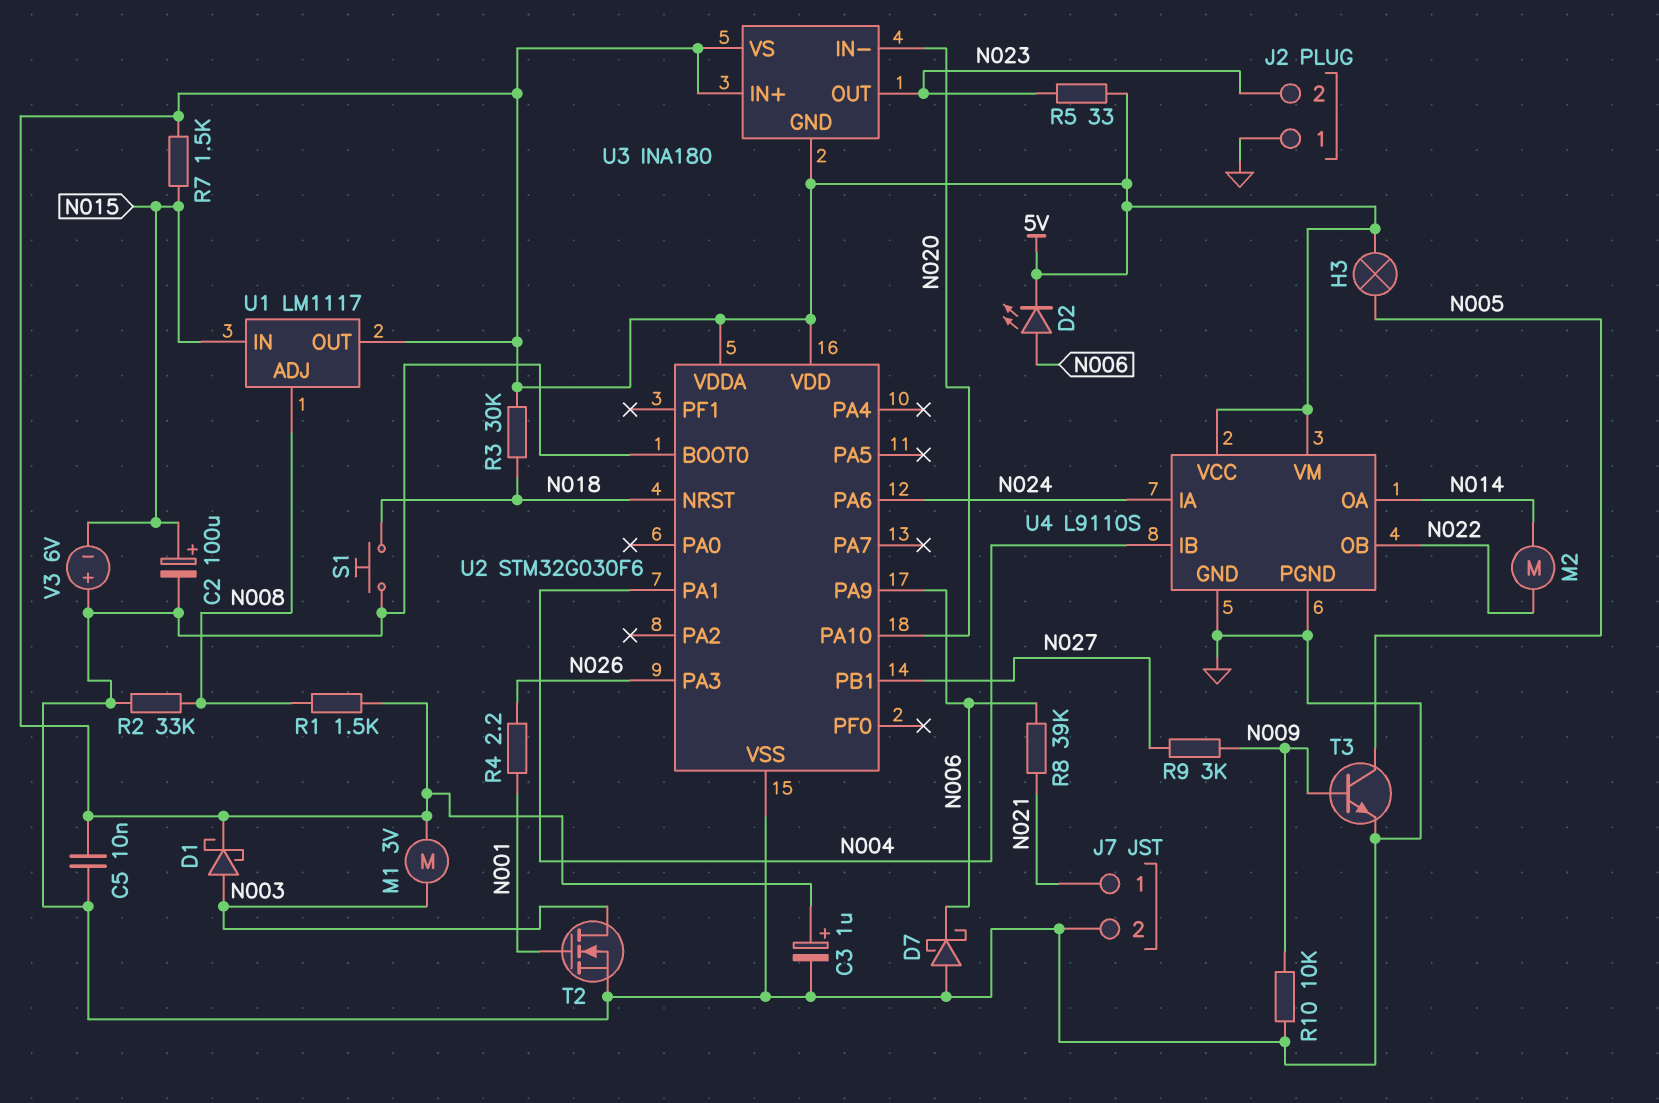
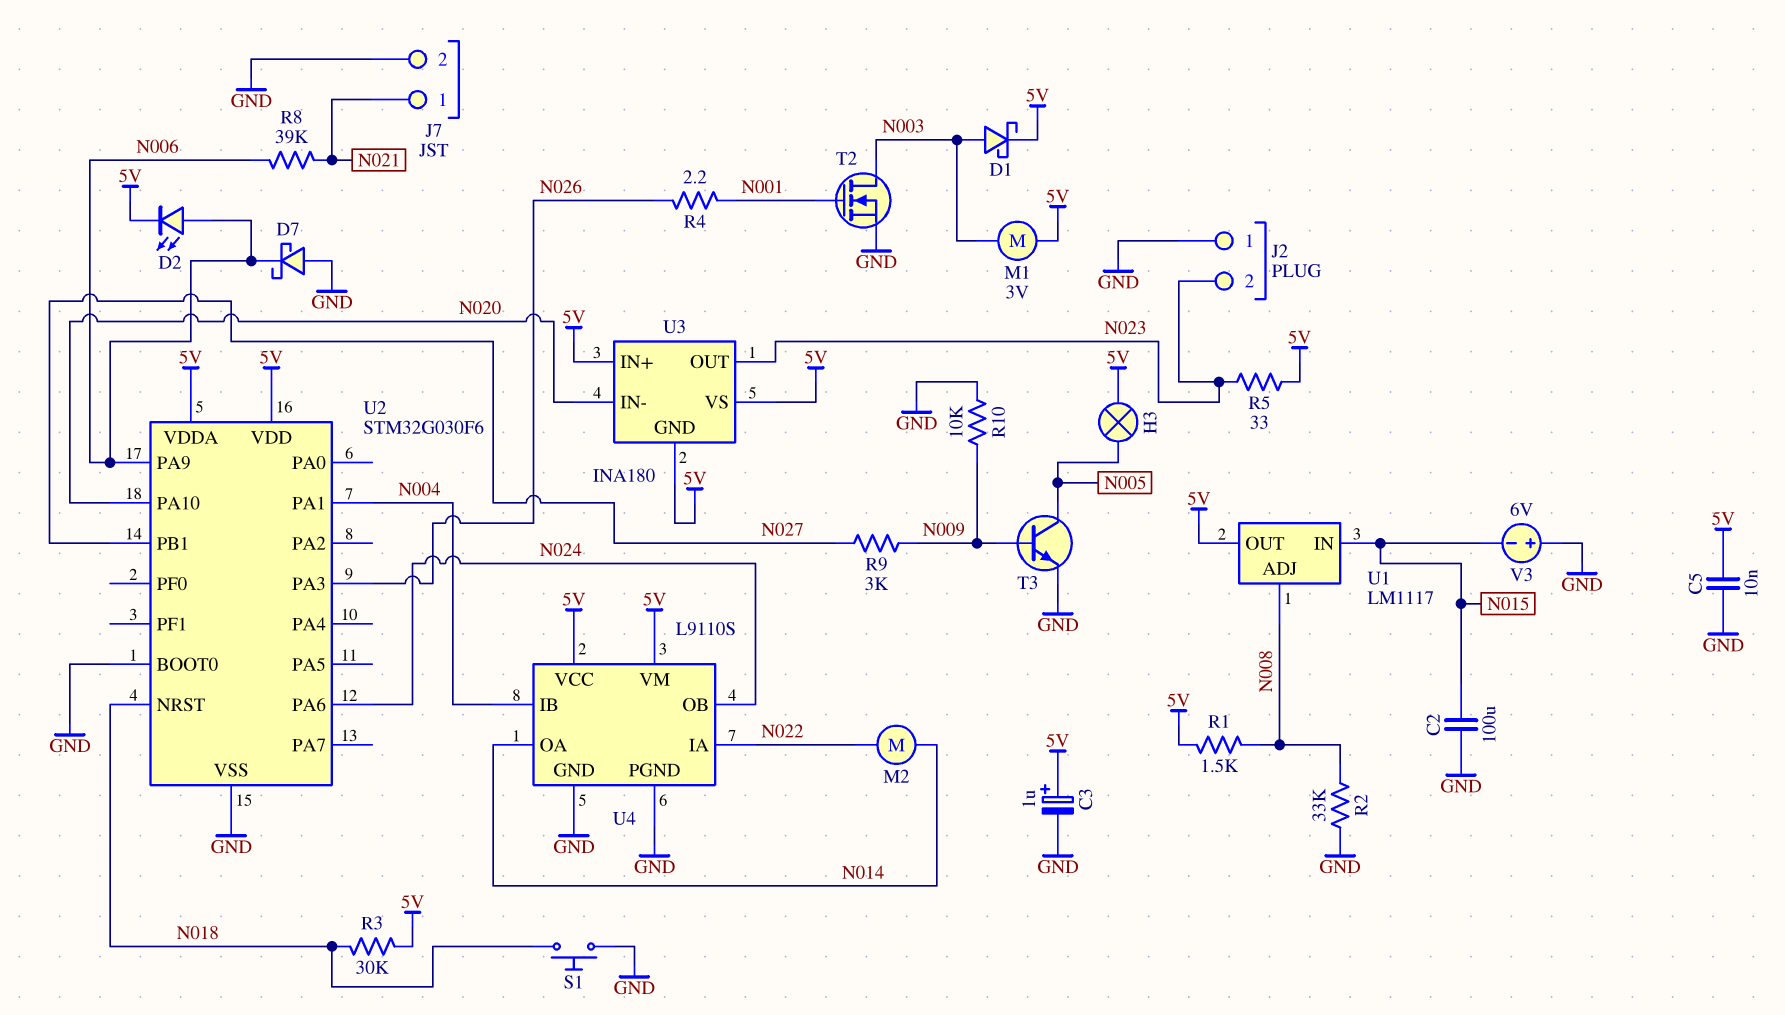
C2: 100uF (plus N015, minus GND) -> 100uF (GND, N015)
R7: 1.5k (5V, N015) -> none
U4 pin IA: N024 -> N022
U4 pin OB: N022 -> N024

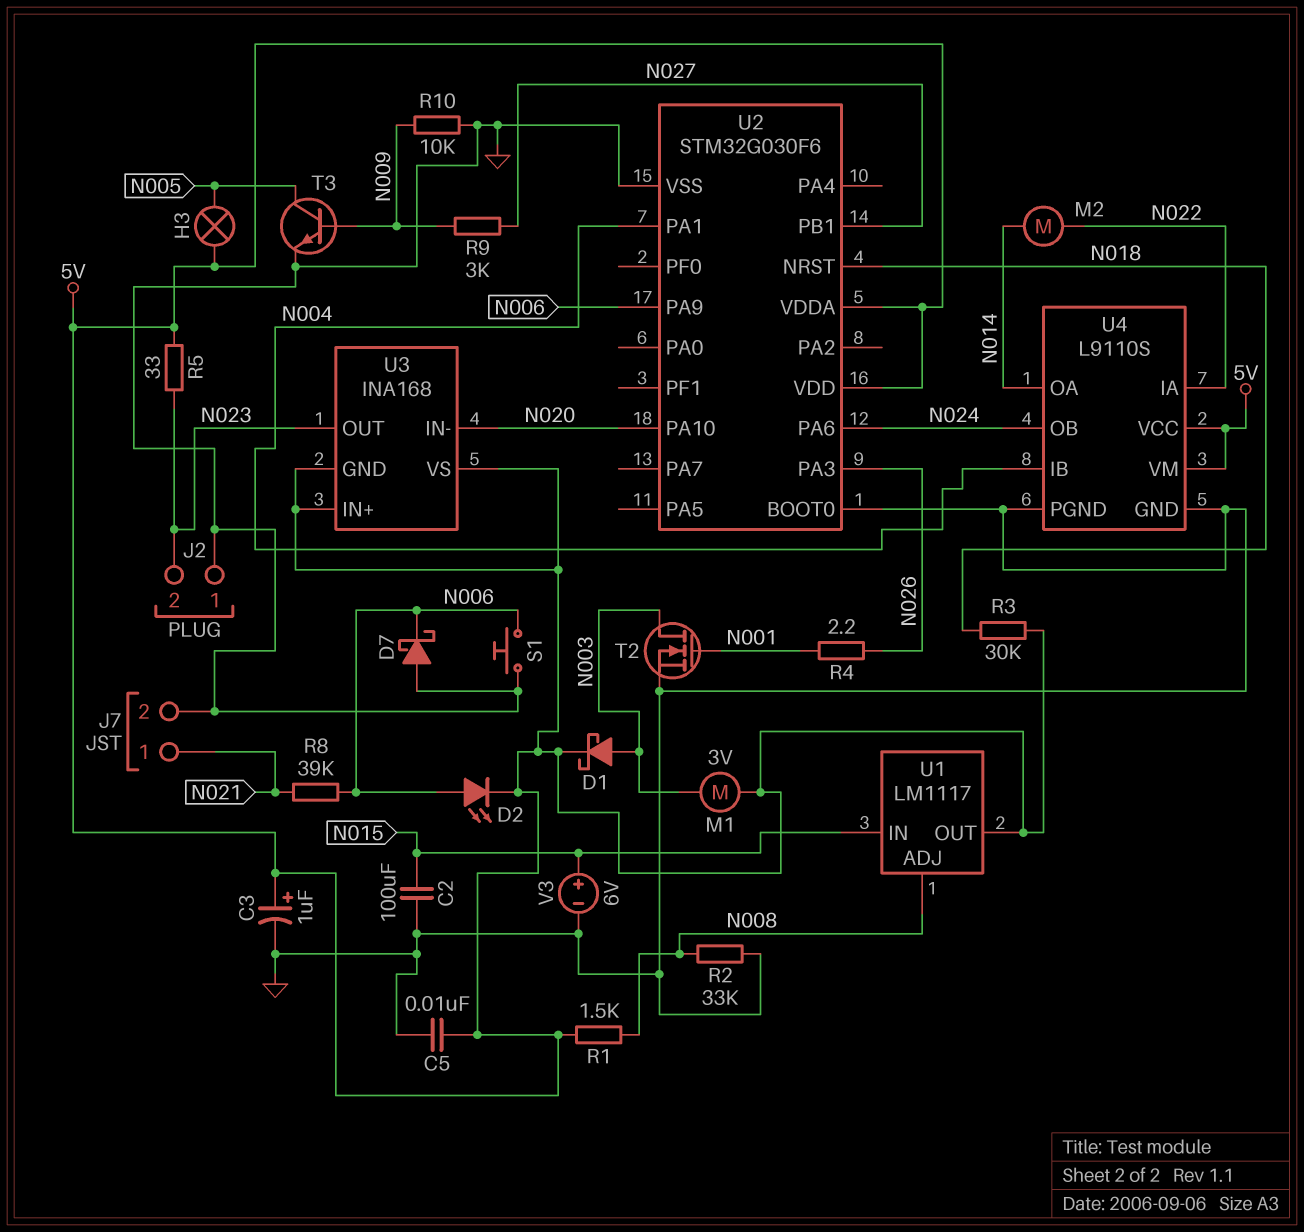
S1: button (GND, N018) -> button (GND, N006)
U3: INA180 -> INA168
V3: 6V (plus GND, minus N015) -> 6V (plus N015, minus GND)

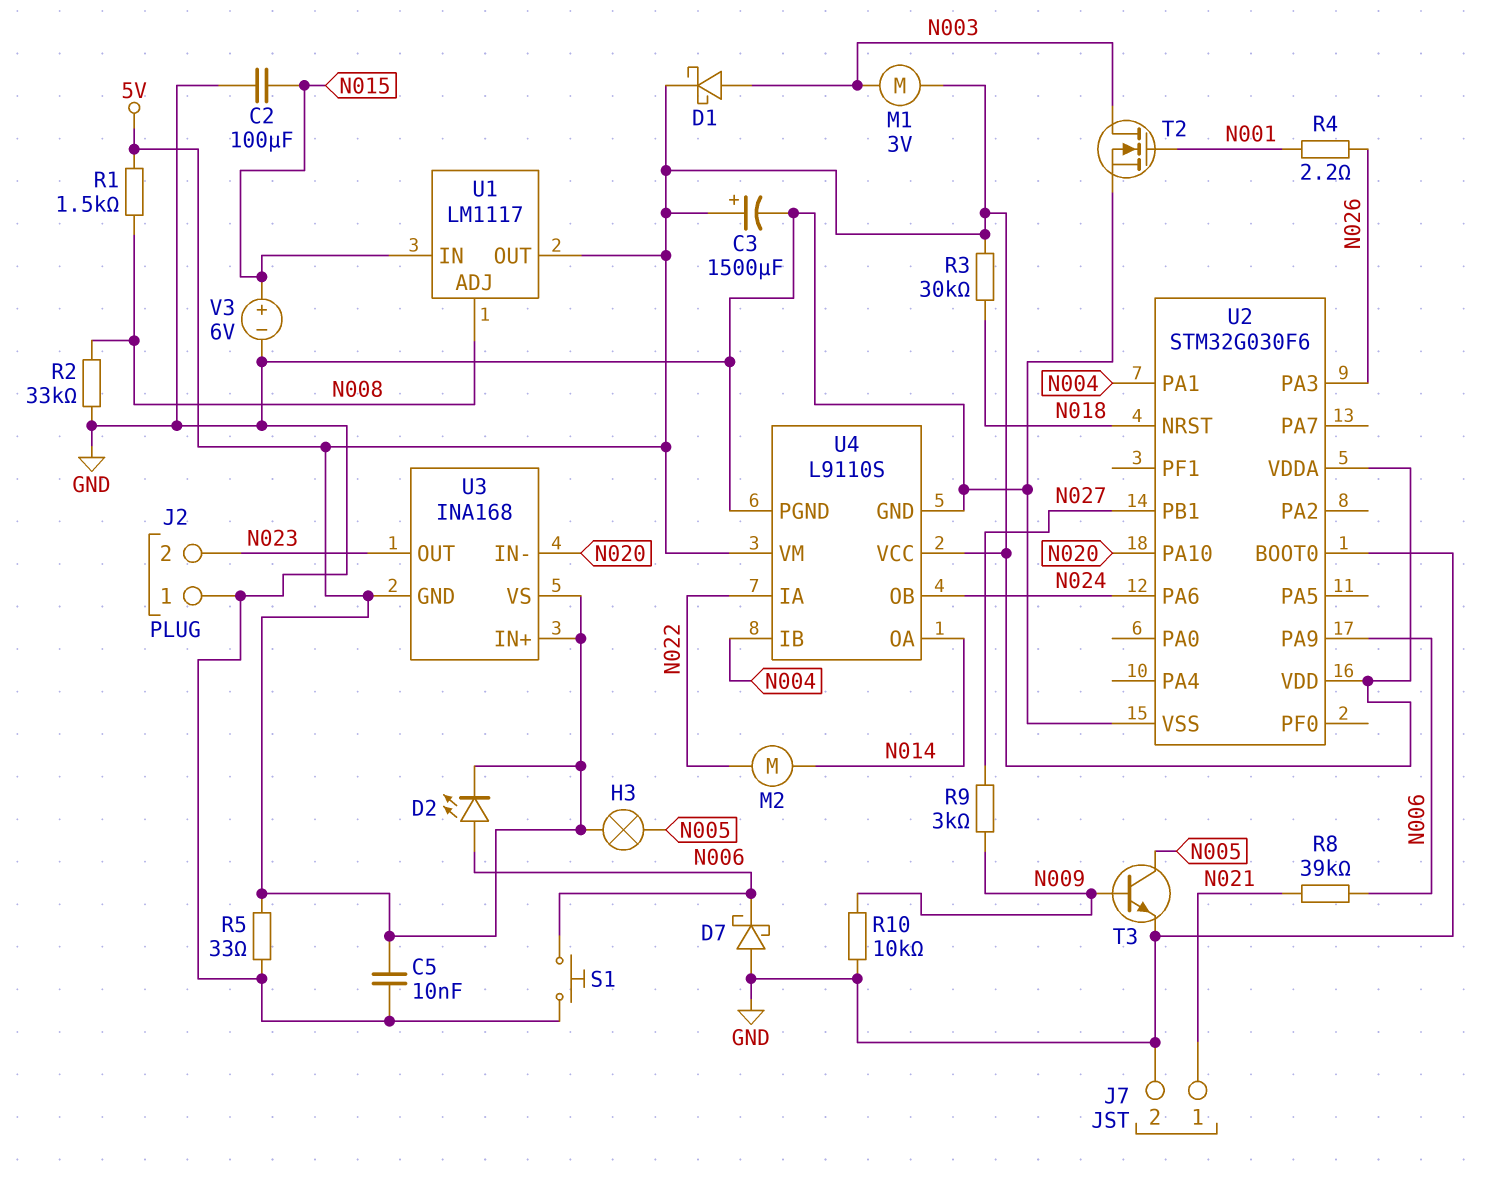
C3: 1uF (plus 5V, minus GND) -> 1500uF (plus 5V, minus GND)
R5: 33 (5V, N023) -> 33 (5V, GND)

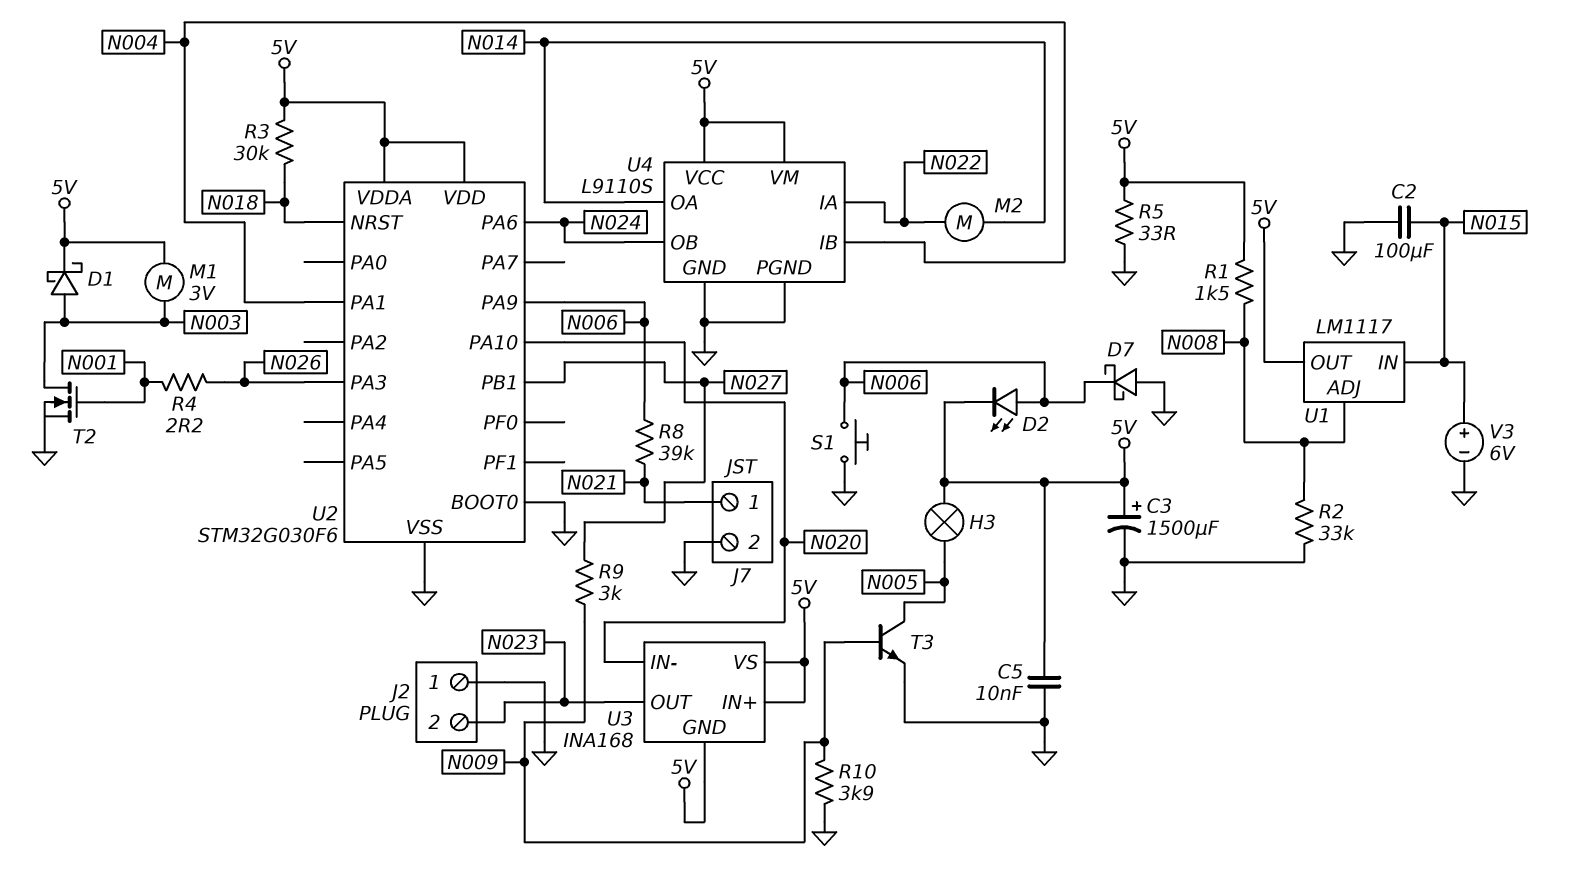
R10: 10k (GND, N009) -> 3.9k (GND, N009)

